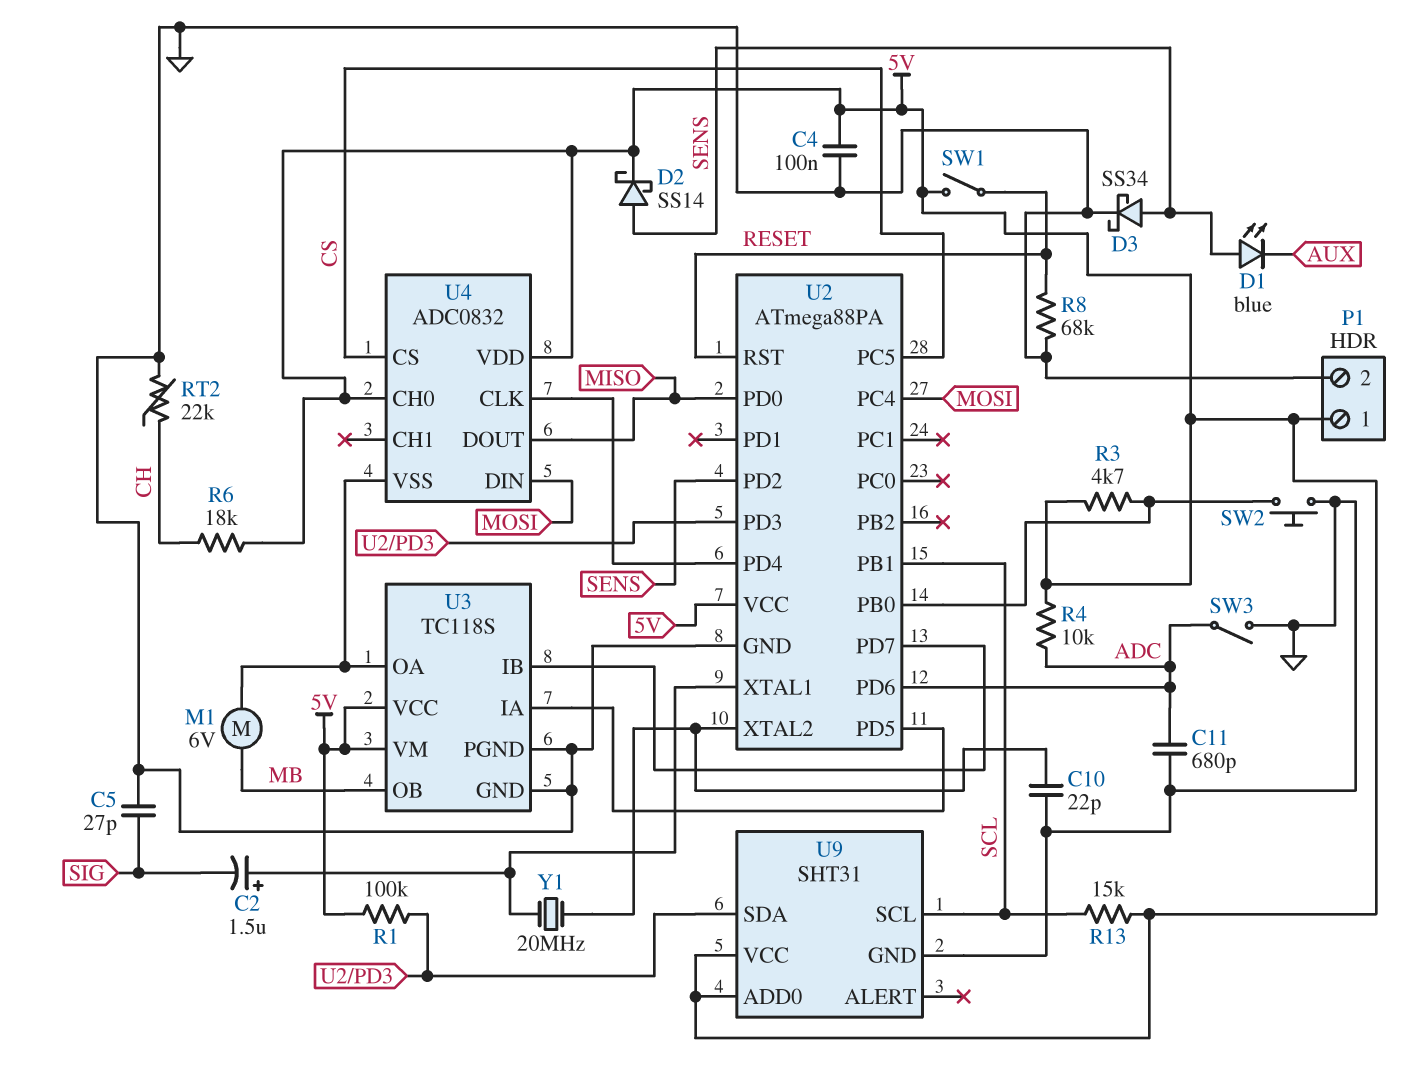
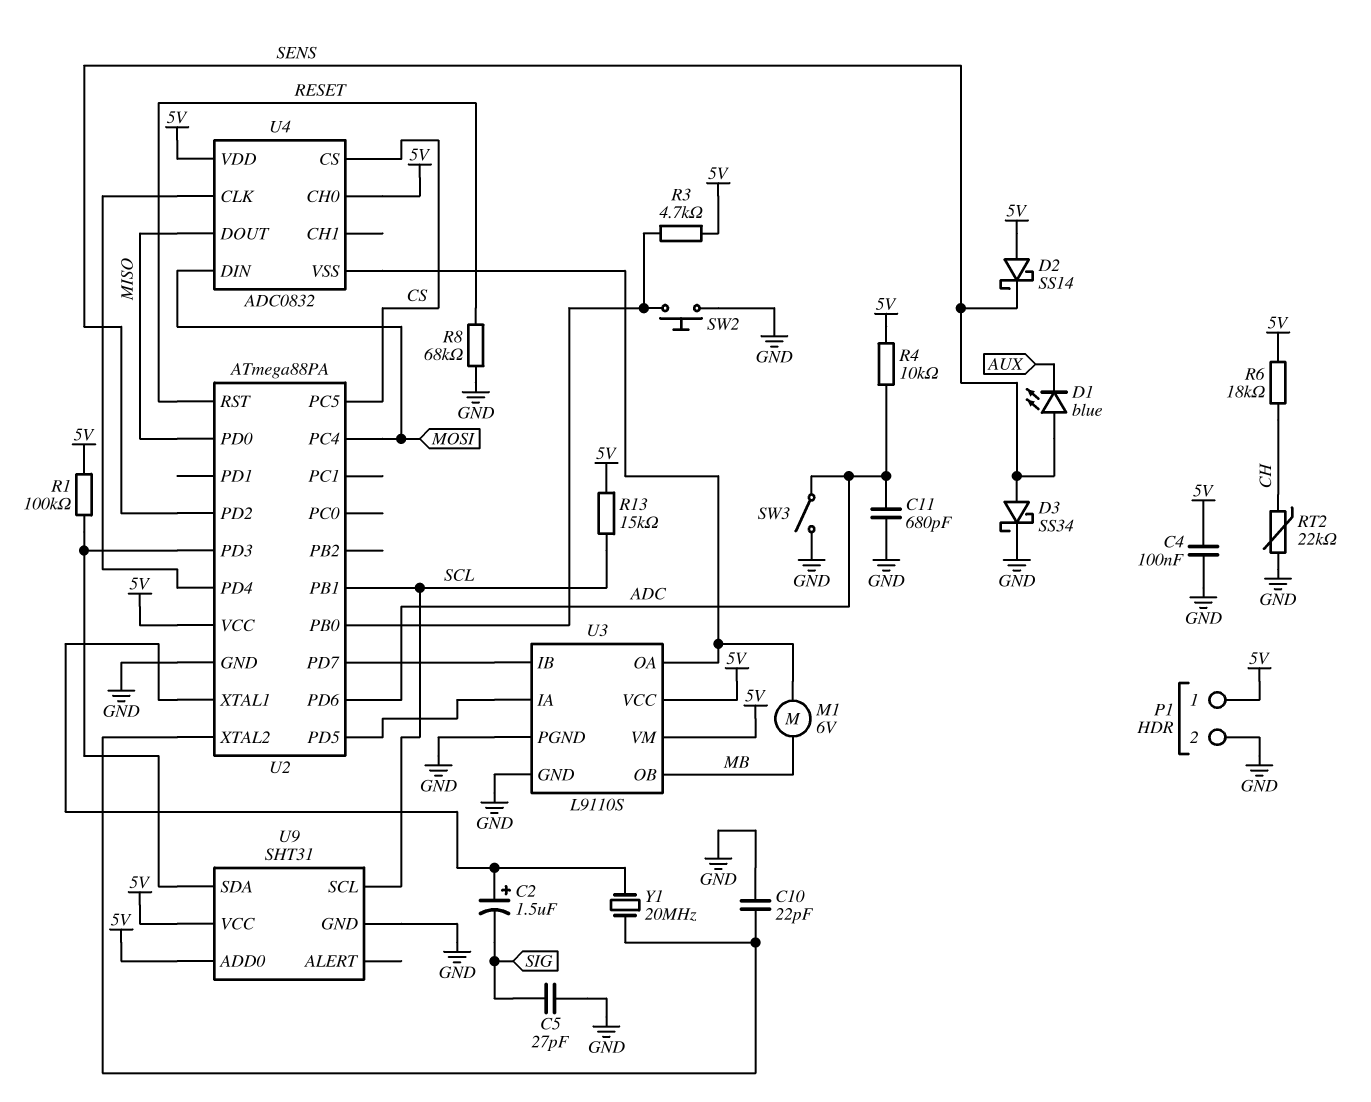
D2: schottky SS14 (A SENS, K 5V) -> schottky SS14 (A 5V, K SENS)
SW1: switch (5V, RESET) -> none
U3: TC118S -> L9110S

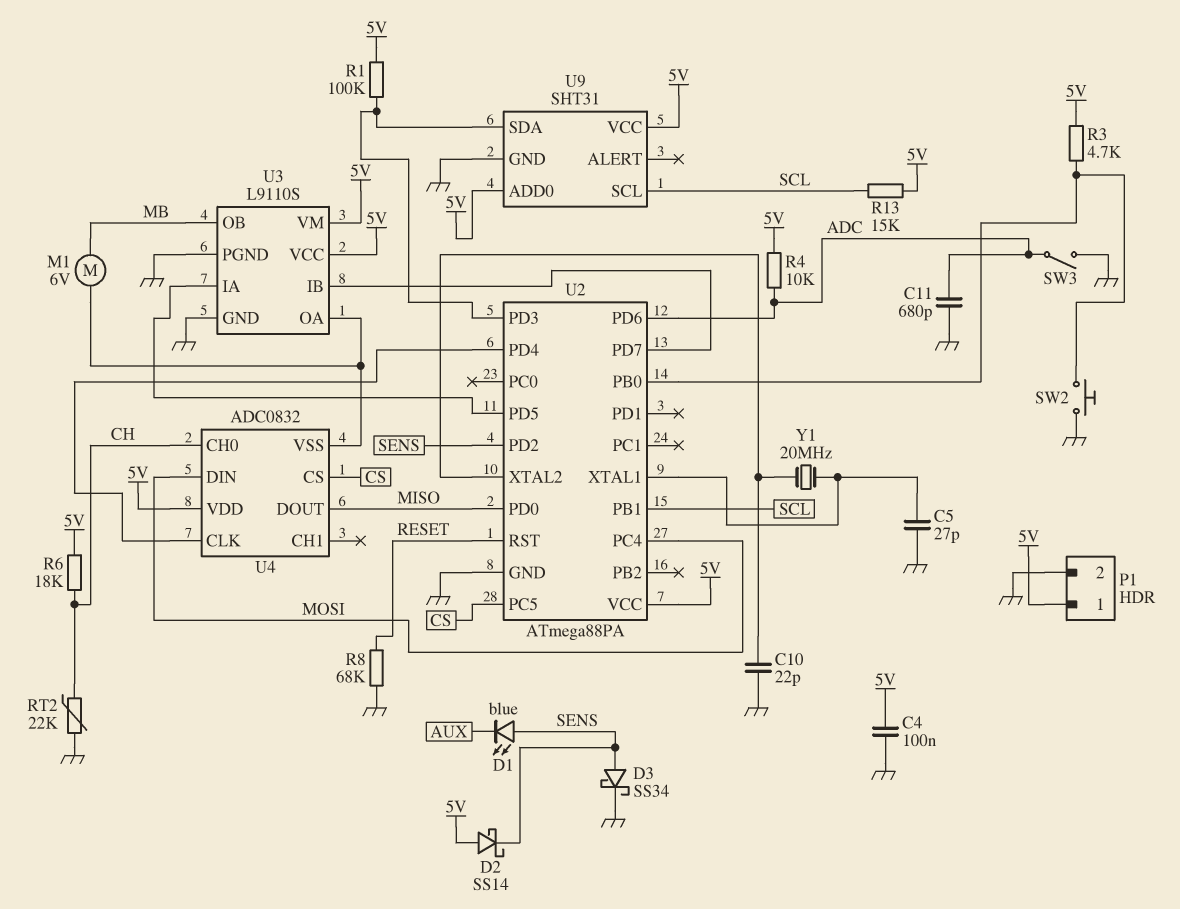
C2: 1.5uF (plus U2/XTAL1, minus SIG) -> none
C5: 27pF (GND, SIG) -> 27pF (GND, U2/XTAL1)
U4 pin CH0: 5V -> CH

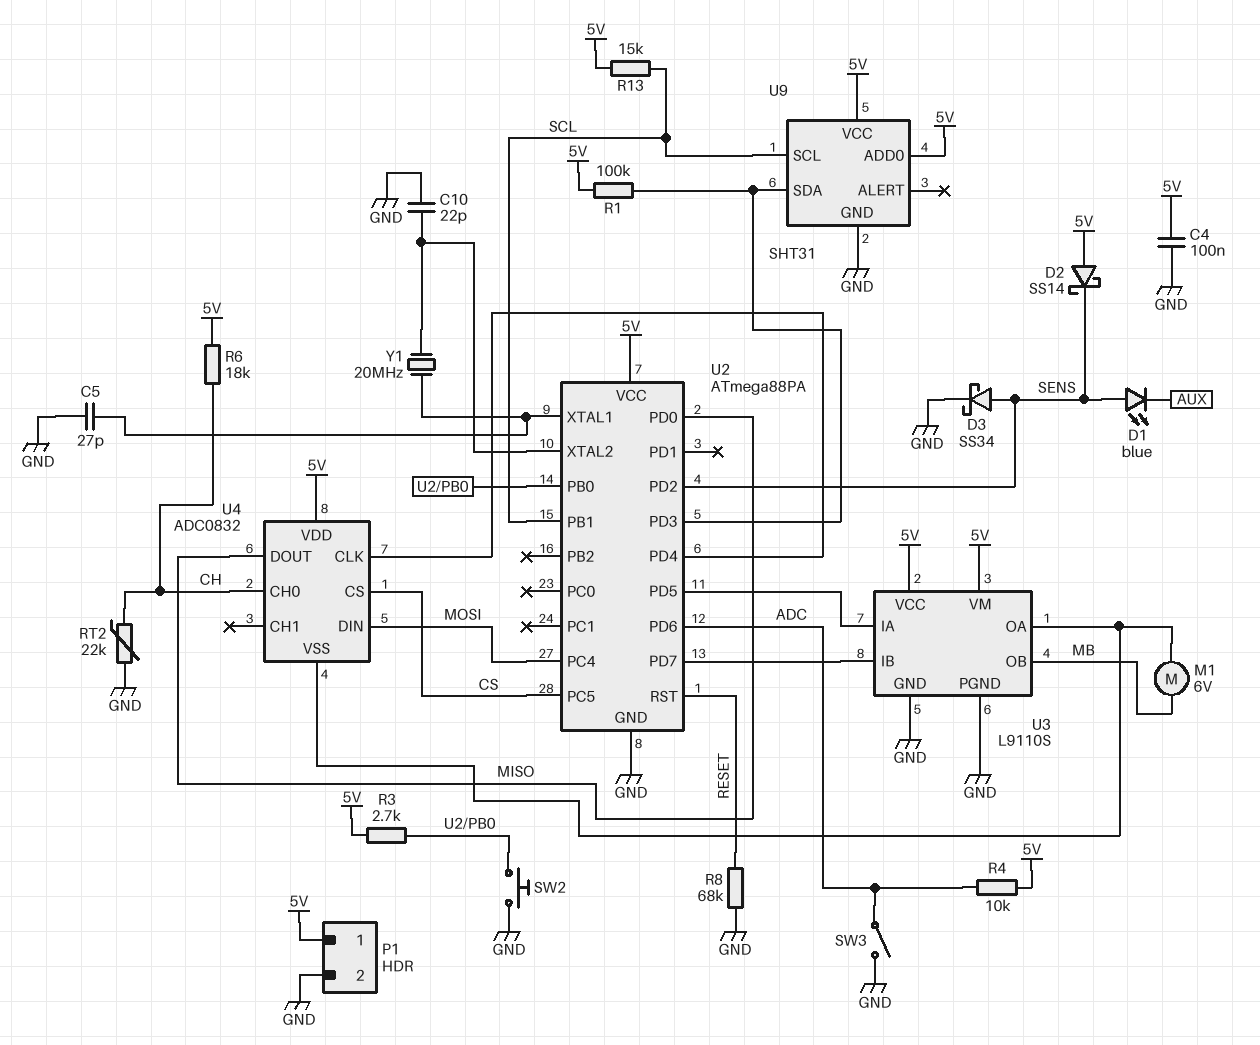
C11: 680pF (ADC, GND) -> none
R3: 4.7k (5V, U2/PB0) -> 2.7k (5V, U2/PB0)

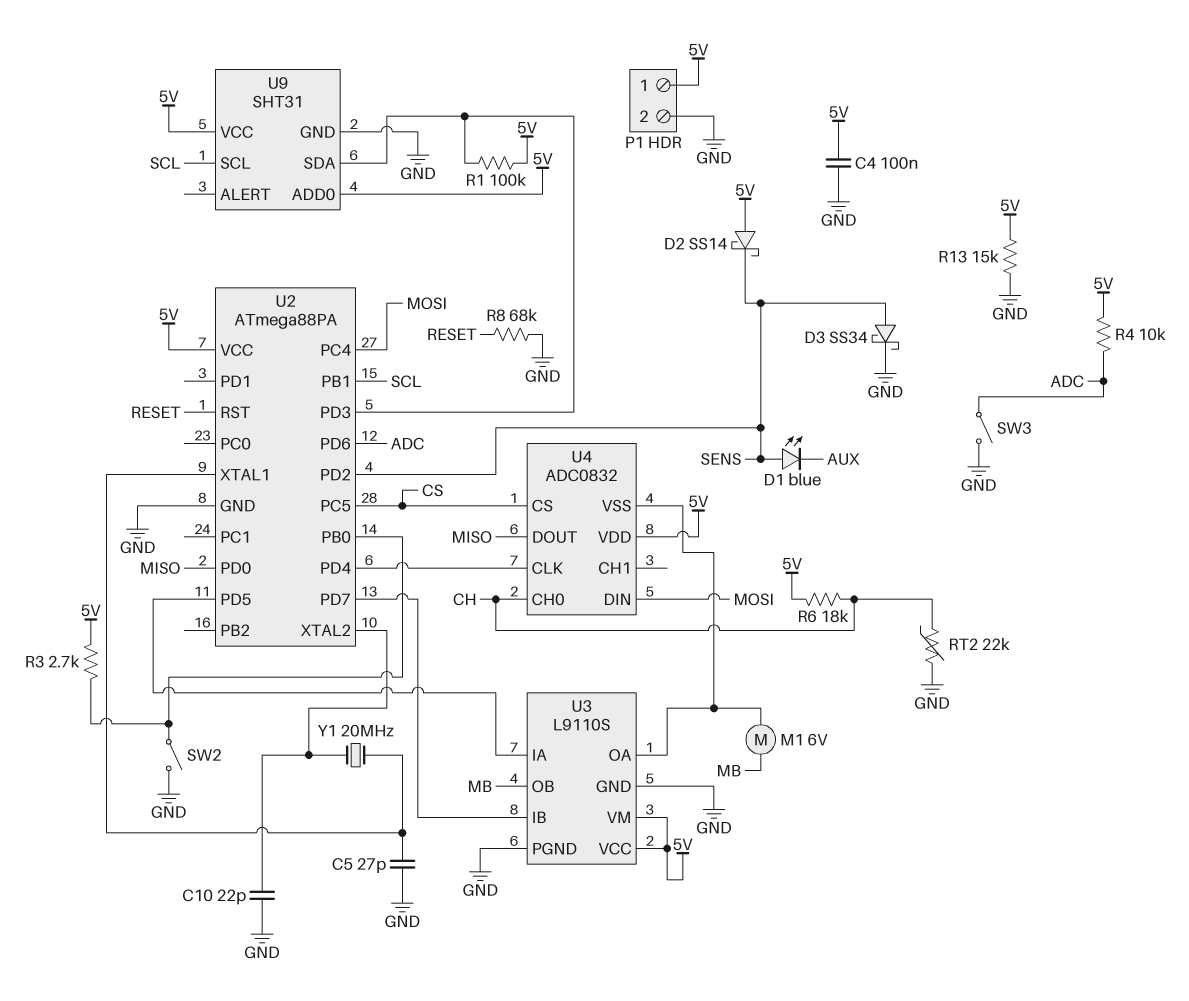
R13: 15k (5V, SCL) -> 15k (5V, GND)
SW2: button (GND, U2/PB0) -> switch (GND, U2/PB0)

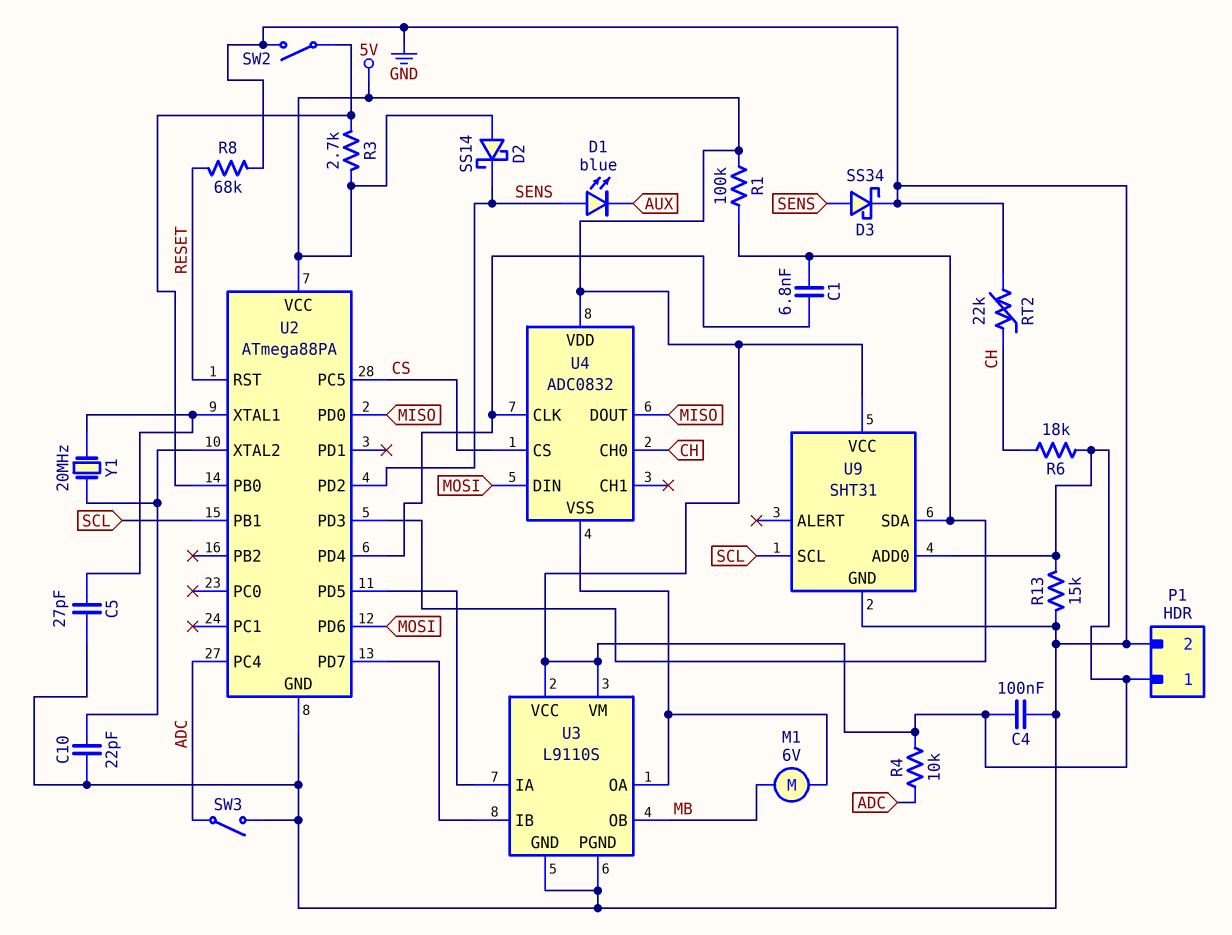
C1: none -> 6.8nF (U2/PD3, U2/PD4)
U2 pin PC4: MOSI -> ADC
U2 pin PD6: ADC -> MOSI

